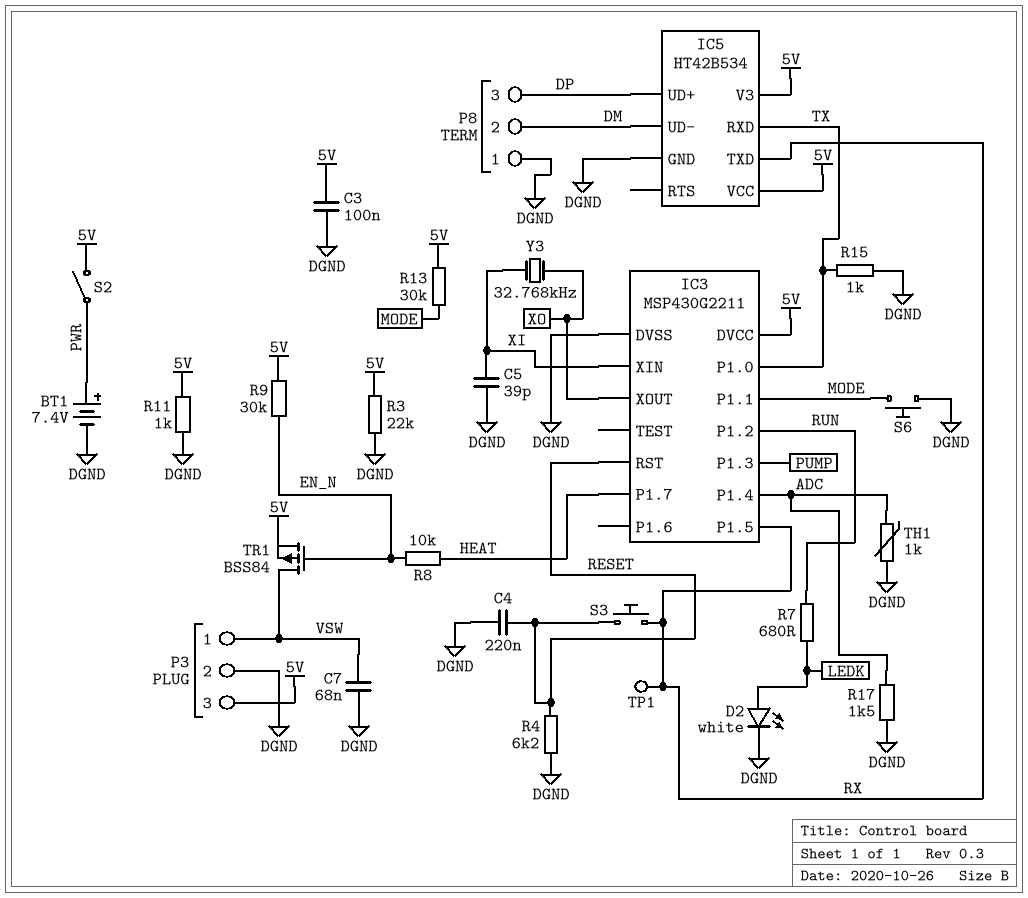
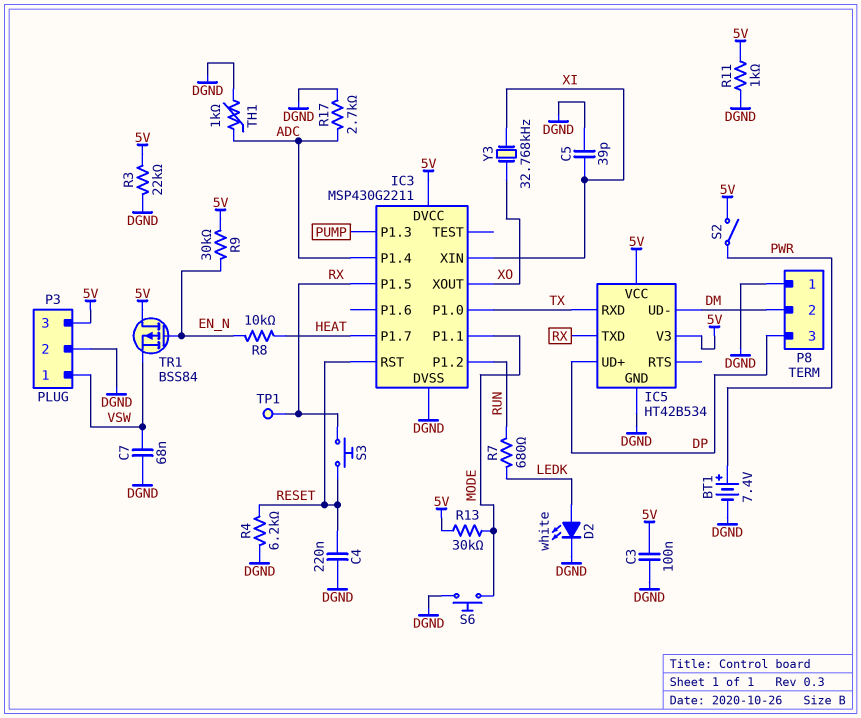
R15: 1k (DGND, TX) -> none
R17: 1.5k (ADC, DGND) -> 2.7k (ADC, DGND)
TR1: PMOS BSS84 (G EN_N, D VSW, S 5V) -> PMOS BSS84 (G EN_N, D 5V, S VSW)

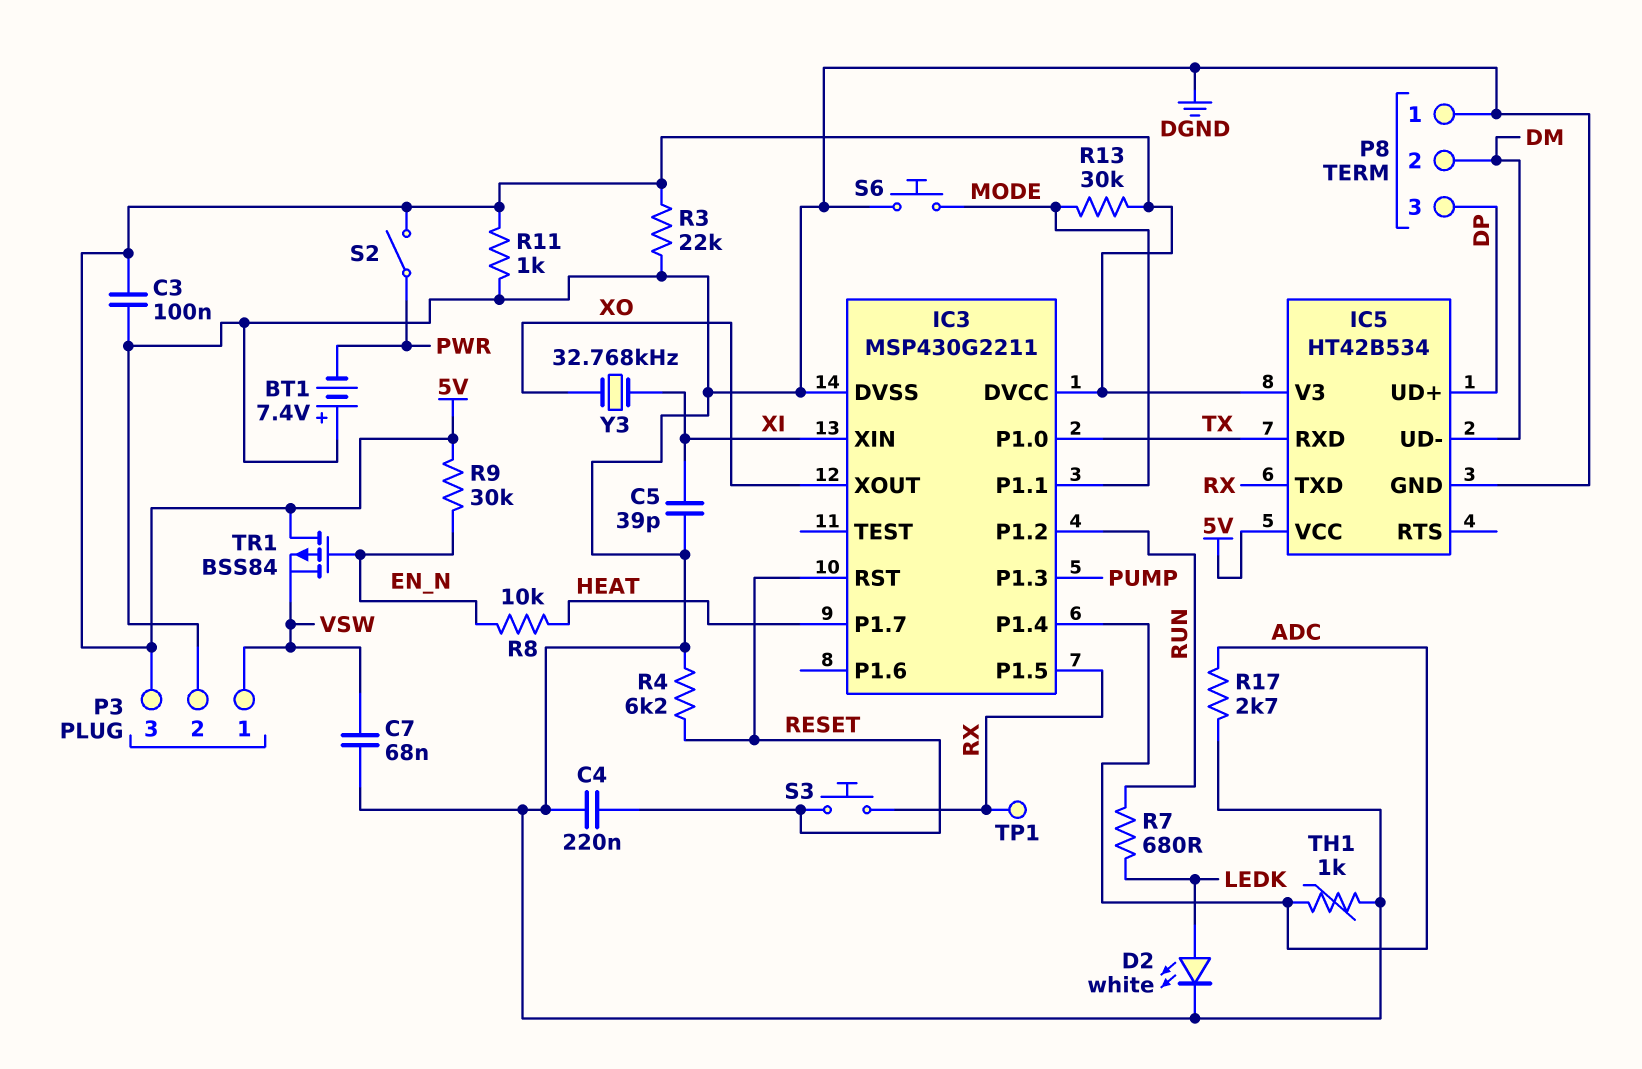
BT1: 7.4V (plus PWR, minus DGND) -> 7.4V (plus DGND, minus PWR)

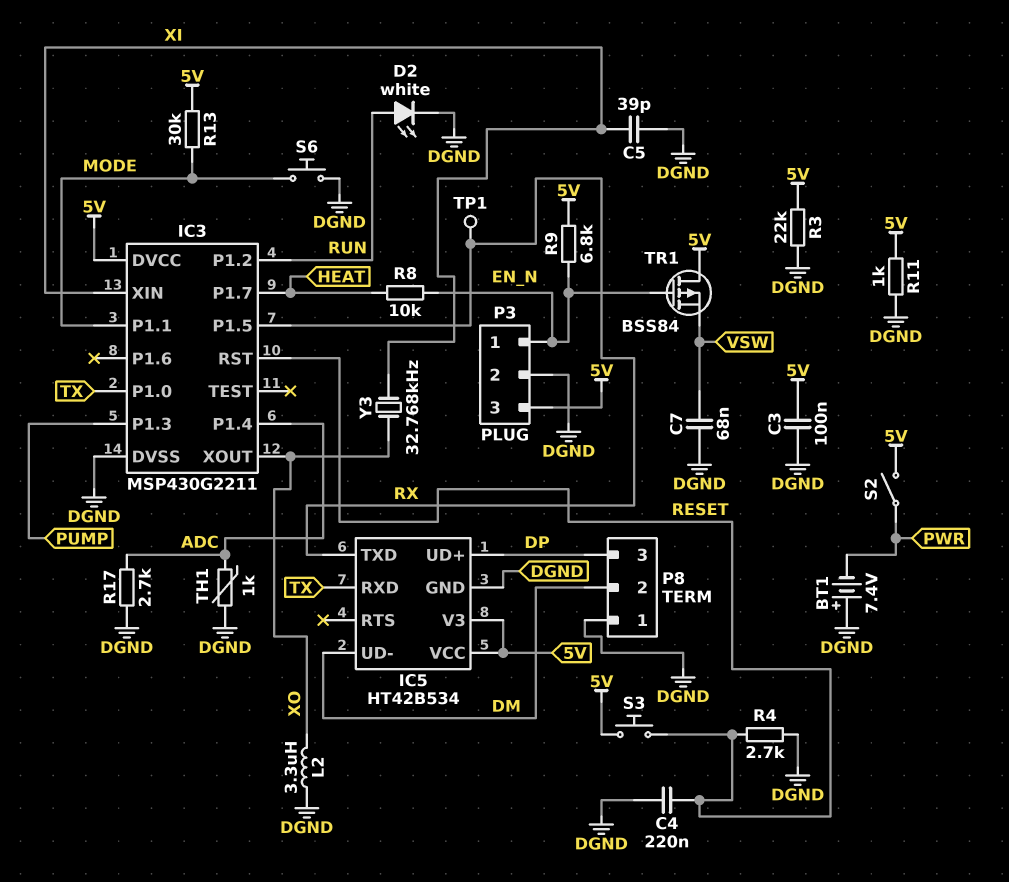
D2: LED white (A LEDK, K DGND) -> LED white (A RUN, K DGND)
L2: none -> 3.3uH (DGND, XO)
P3 pin 1: VSW -> EN_N
R4: 6.2k (DGND, RESET) -> 2.7k (DGND, RESET)
R7: 680 (LEDK, RUN) -> none
R9: 30k (5V, EN_N) -> 6.8k (5V, EN_N)
S3: button (RESET, RX) -> button (5V, RESET)

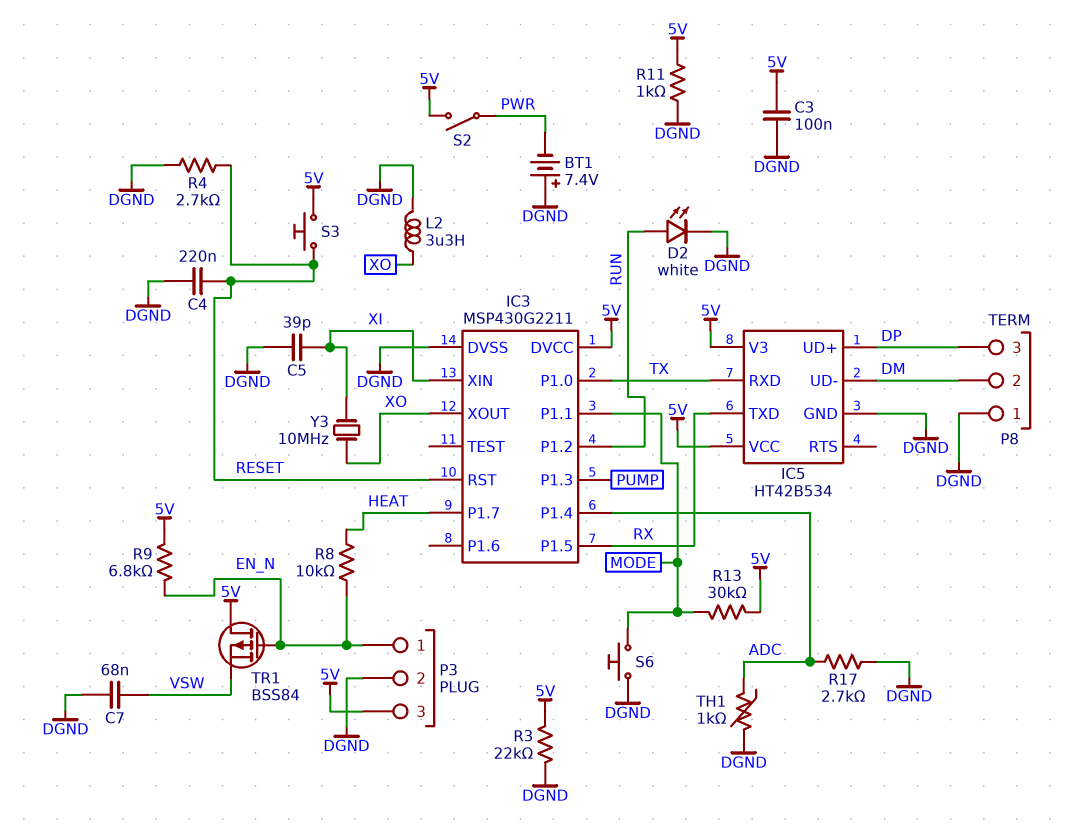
TP1: test point (RX) -> none
Y3: 32.768kHz (XI, XO) -> 10MHz (XI, XO)

